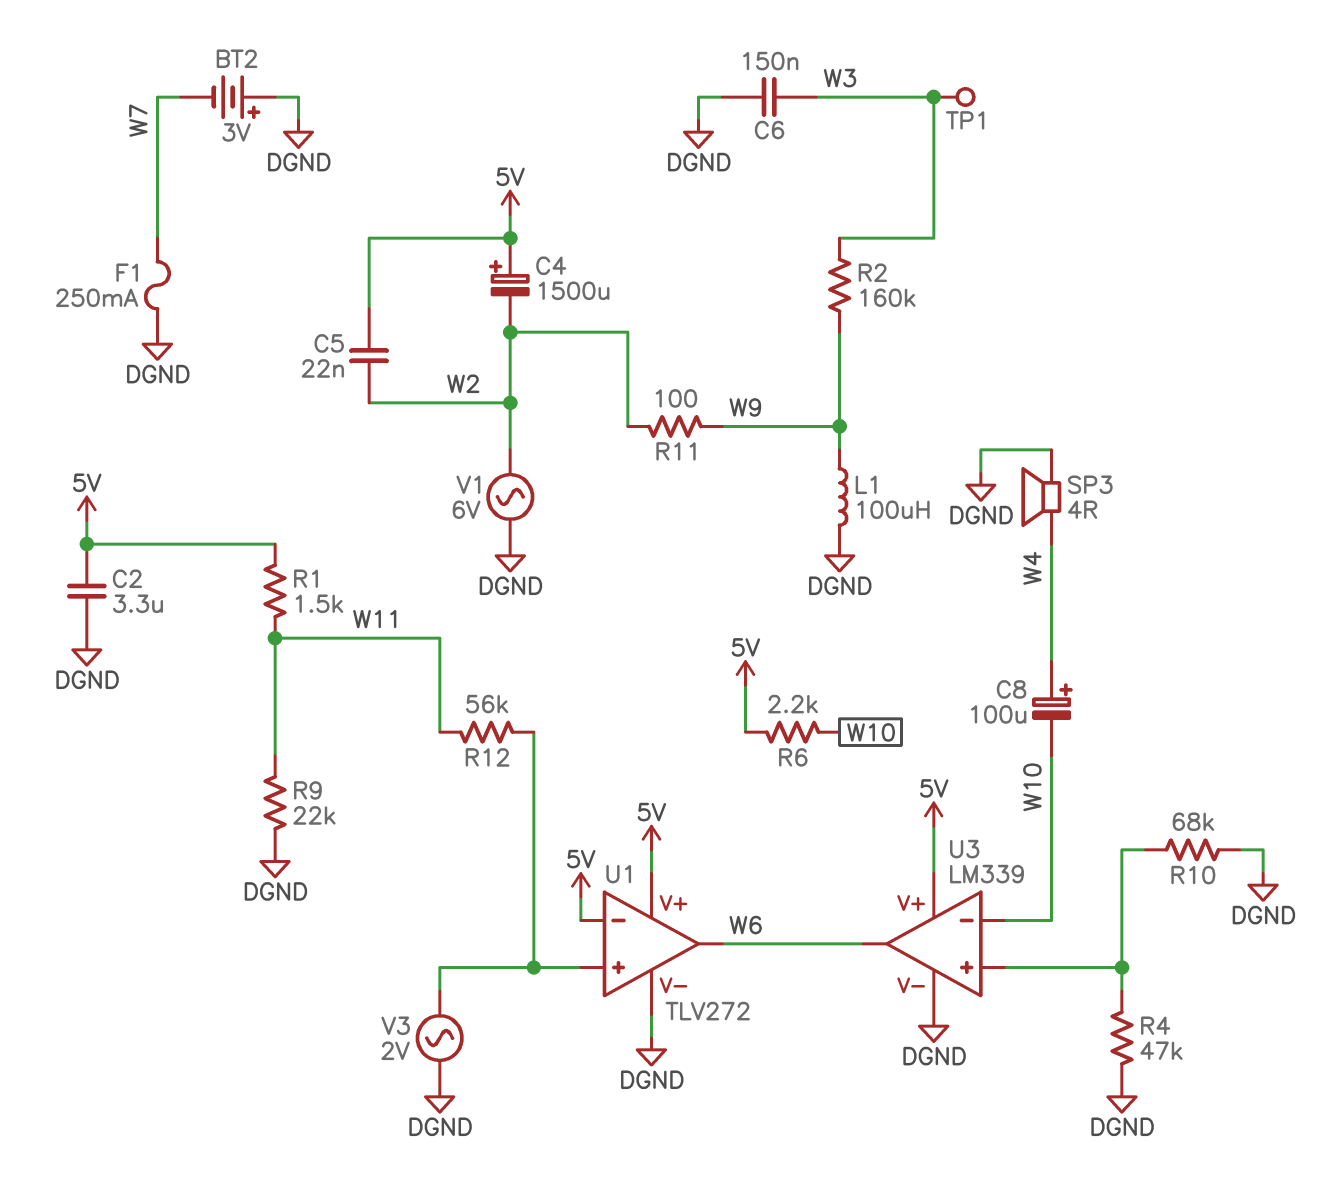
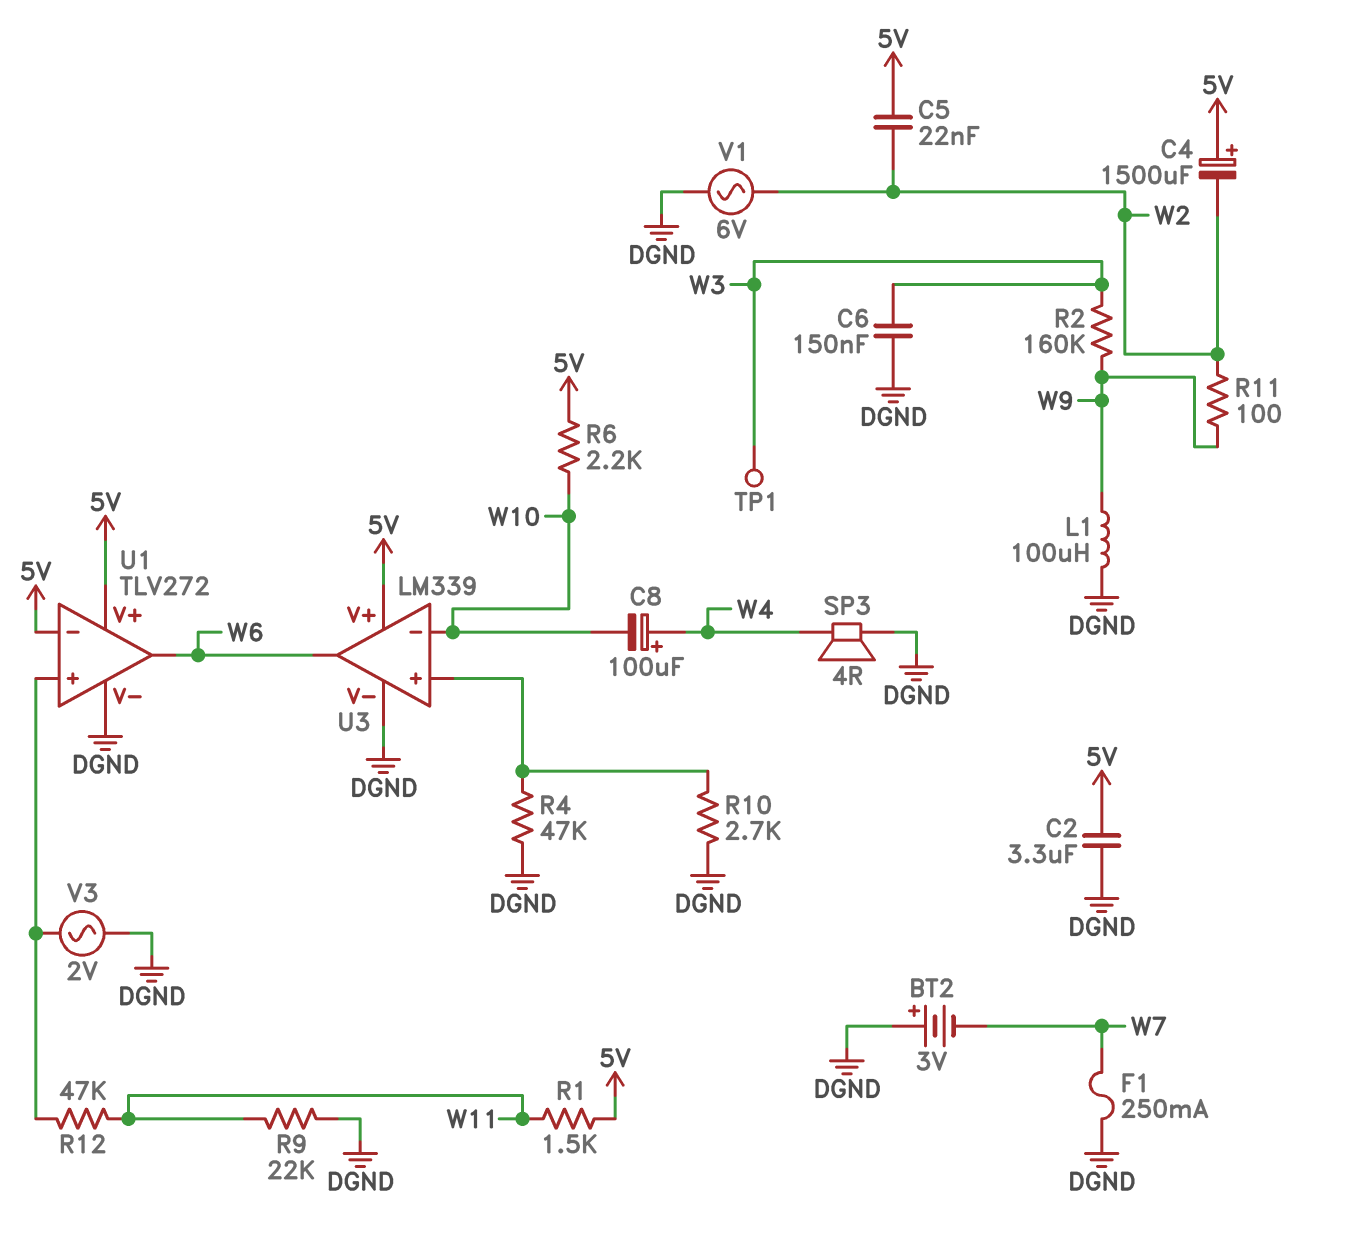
R10: 68k (DGND, U3/in+) -> 2.7k (DGND, U3/in+)
R12: 56k (U1/in+, W11) -> 47k (U1/in+, W11)

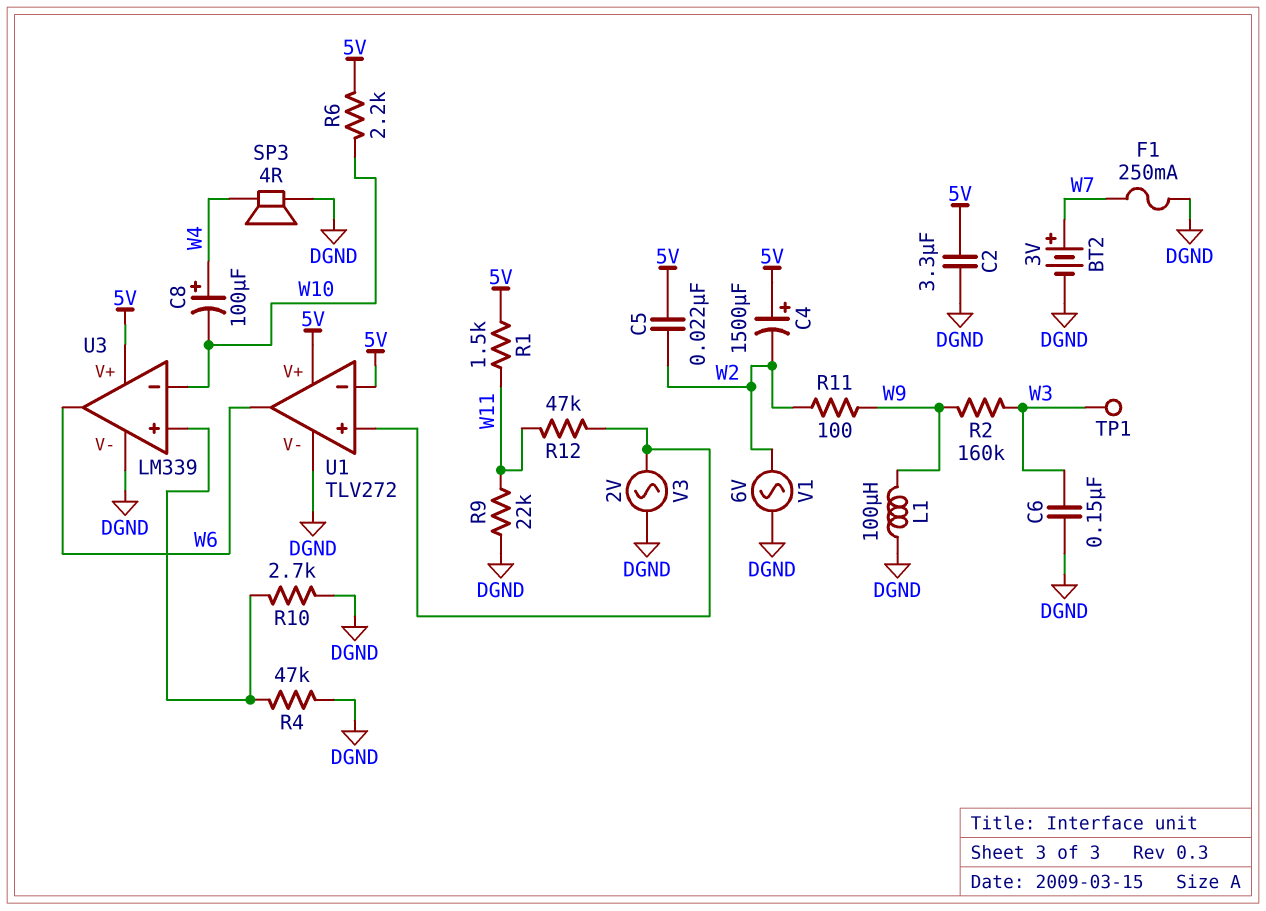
BT2: 3V (plus DGND, minus W7) -> 3V (plus W7, minus DGND)

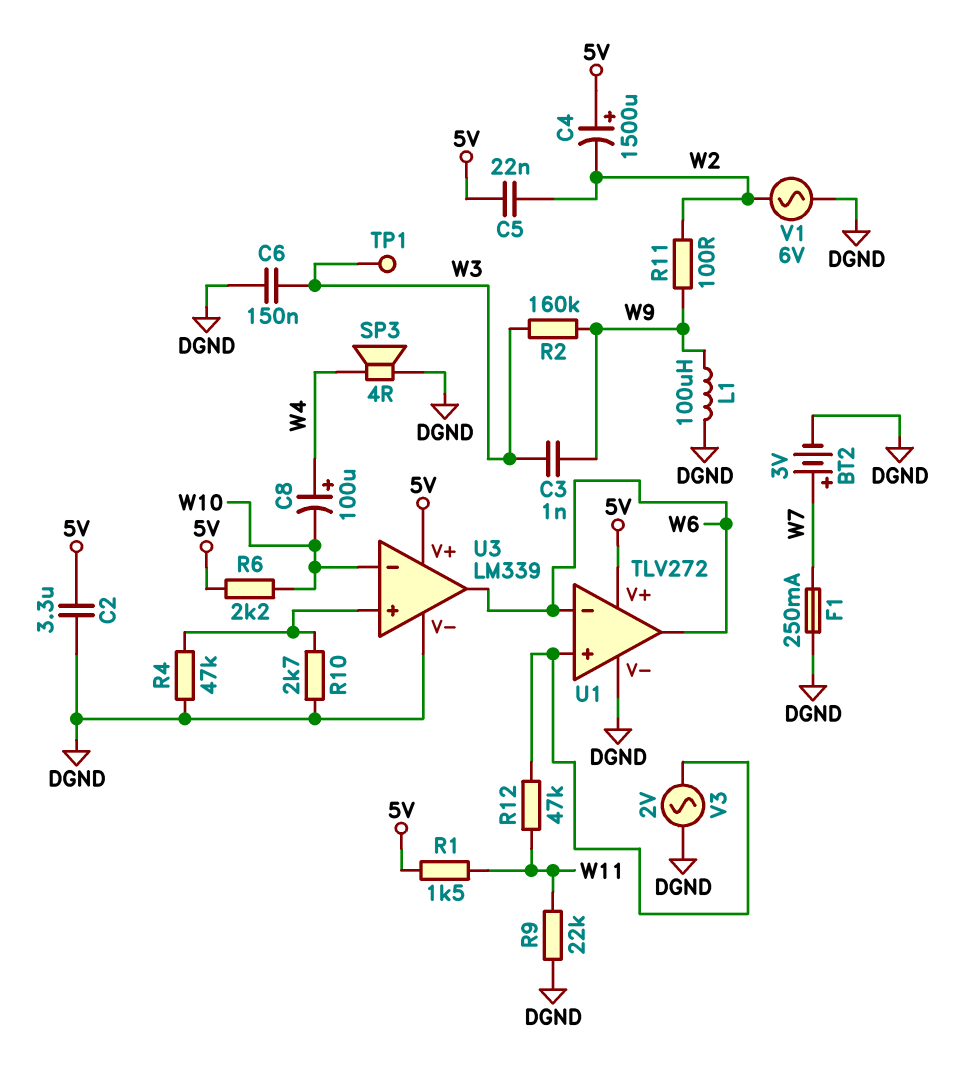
C3: none -> 1nF (W3, W9)
U1 pin in-: 5V -> W6

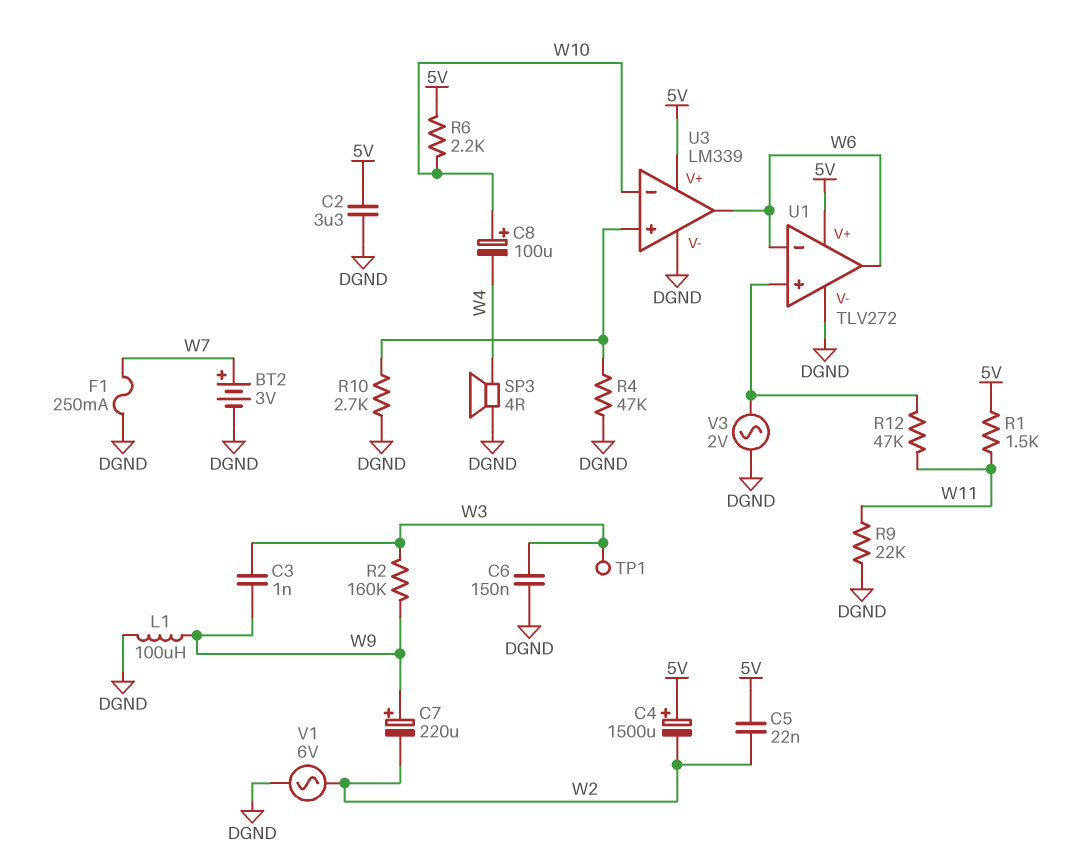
C7: none -> 220uF (plus W9, minus W2)
C8: 100uF (plus W4, minus W10) -> 100uF (plus W10, minus W4)
R11: 100 (W2, W9) -> none

